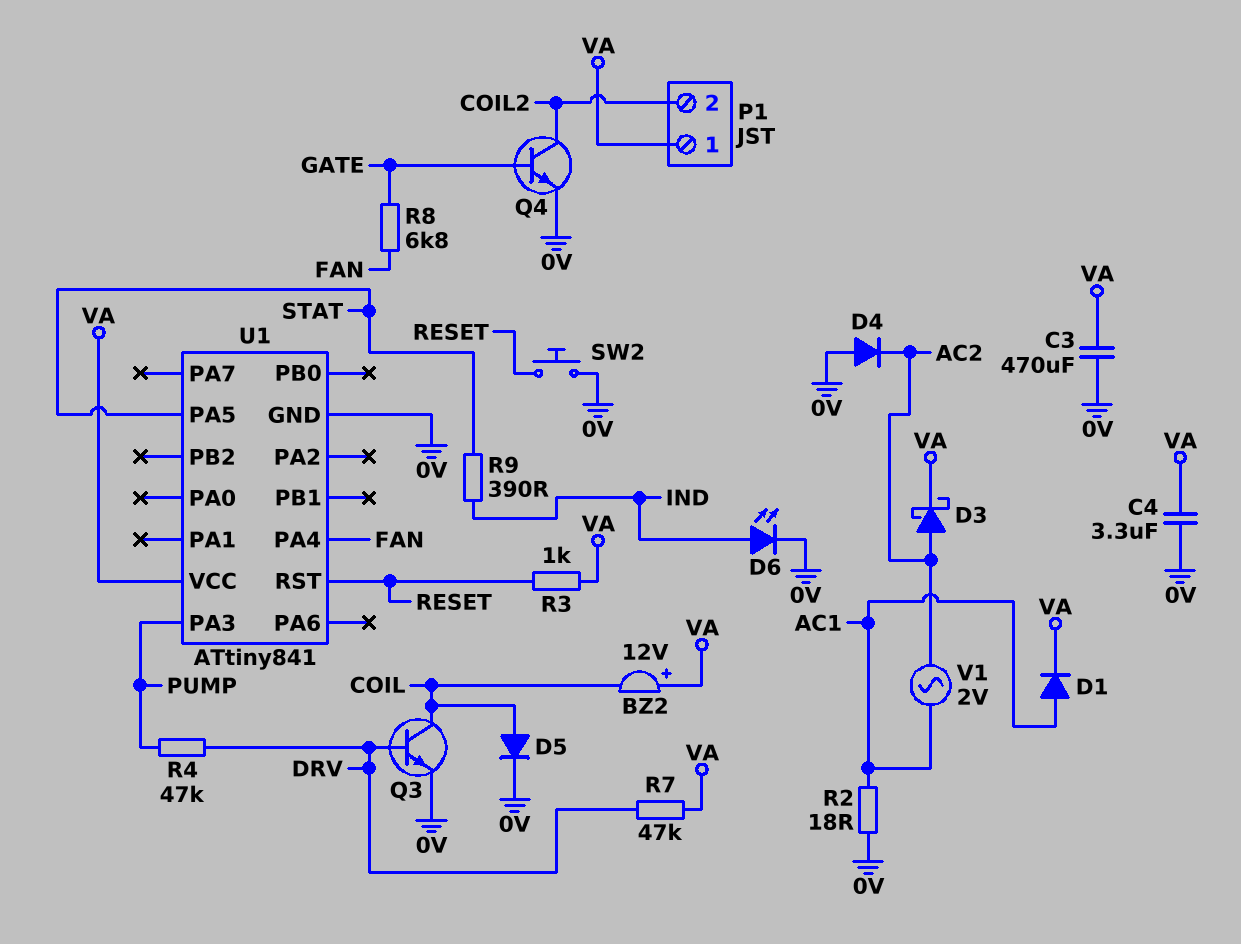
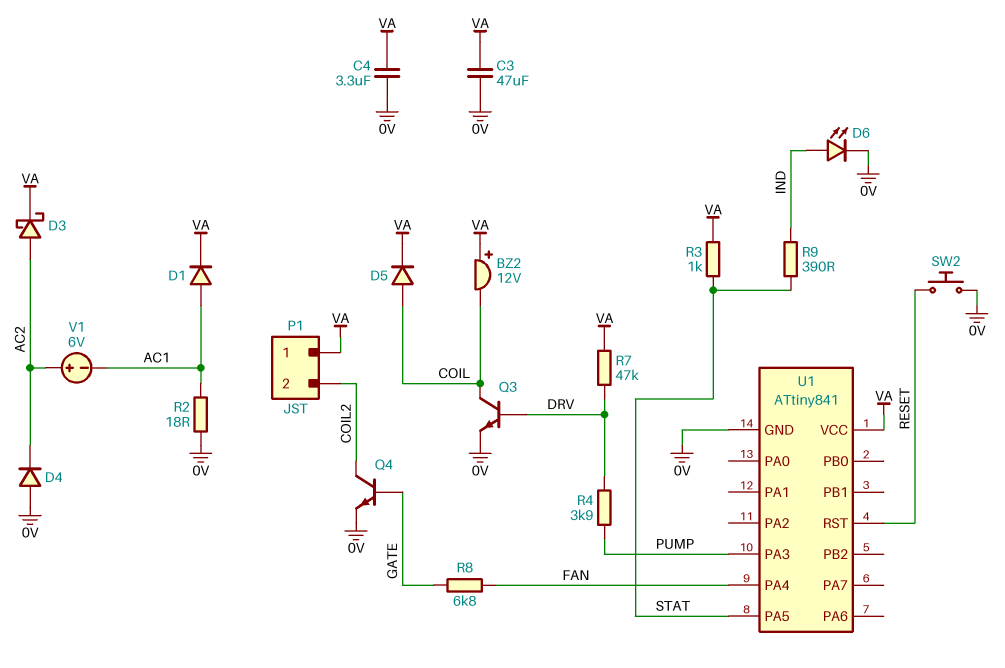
C3: 470uF (0V, VA) -> 47uF (0V, VA)
D5: diode (A COIL, K 0V) -> diode (A COIL, K VA)
R3: 1k (RESET, VA) -> 1k (STAT, VA)
R4: 47k (DRV, PUMP) -> 3.9k (DRV, PUMP)
V1: AC 2V (AC1, AC2) -> 6V (plus AC2, minus AC1)

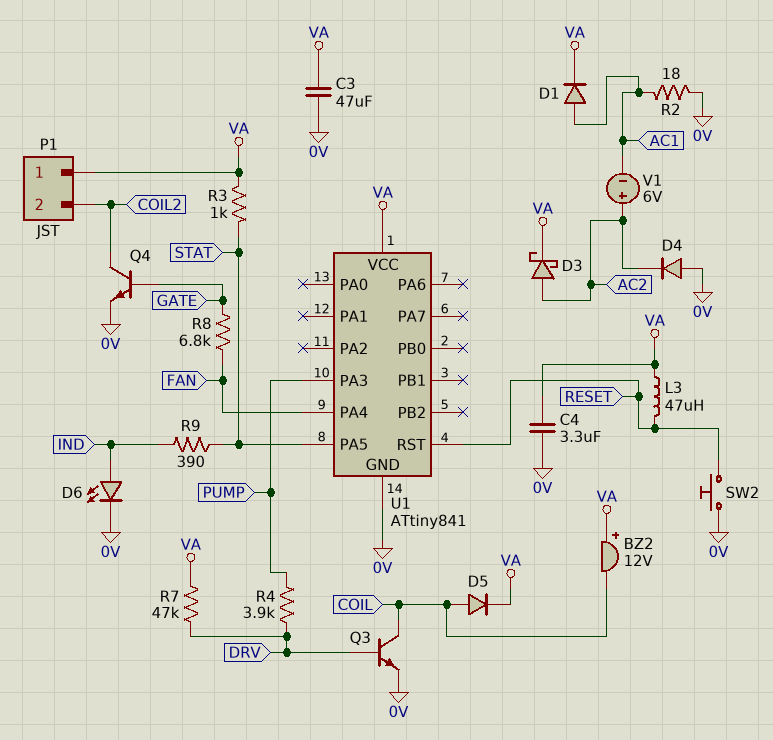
L3: none -> 47uH (RESET, VA)

